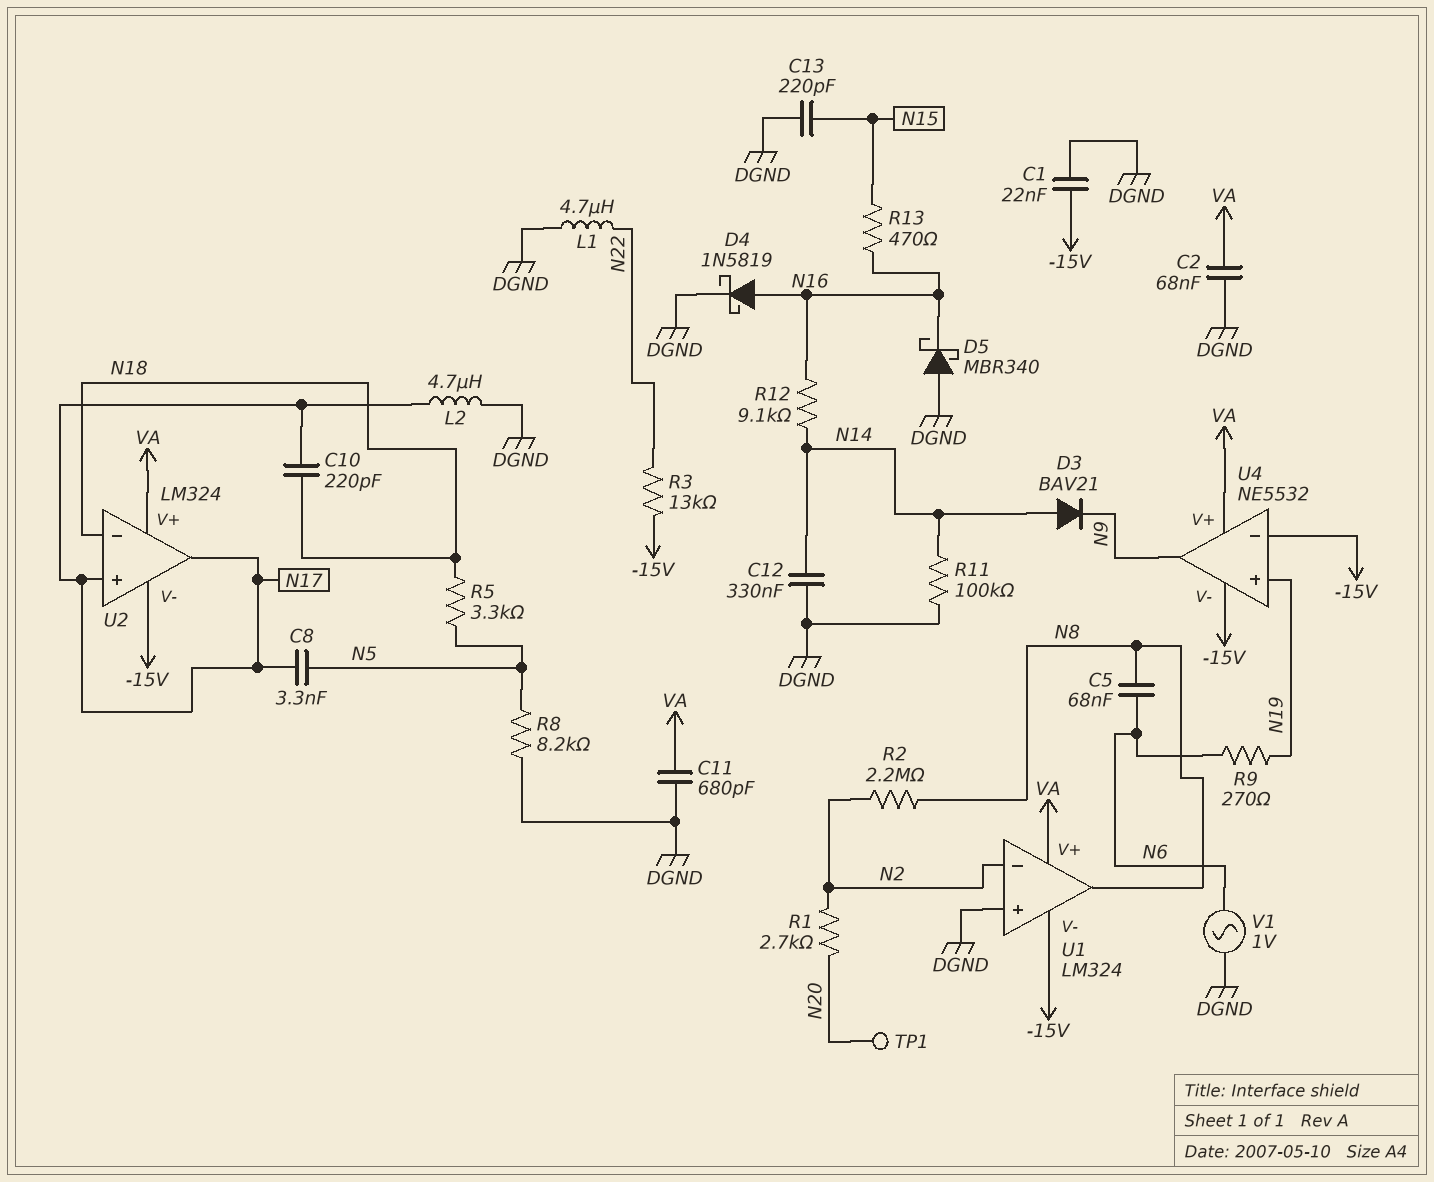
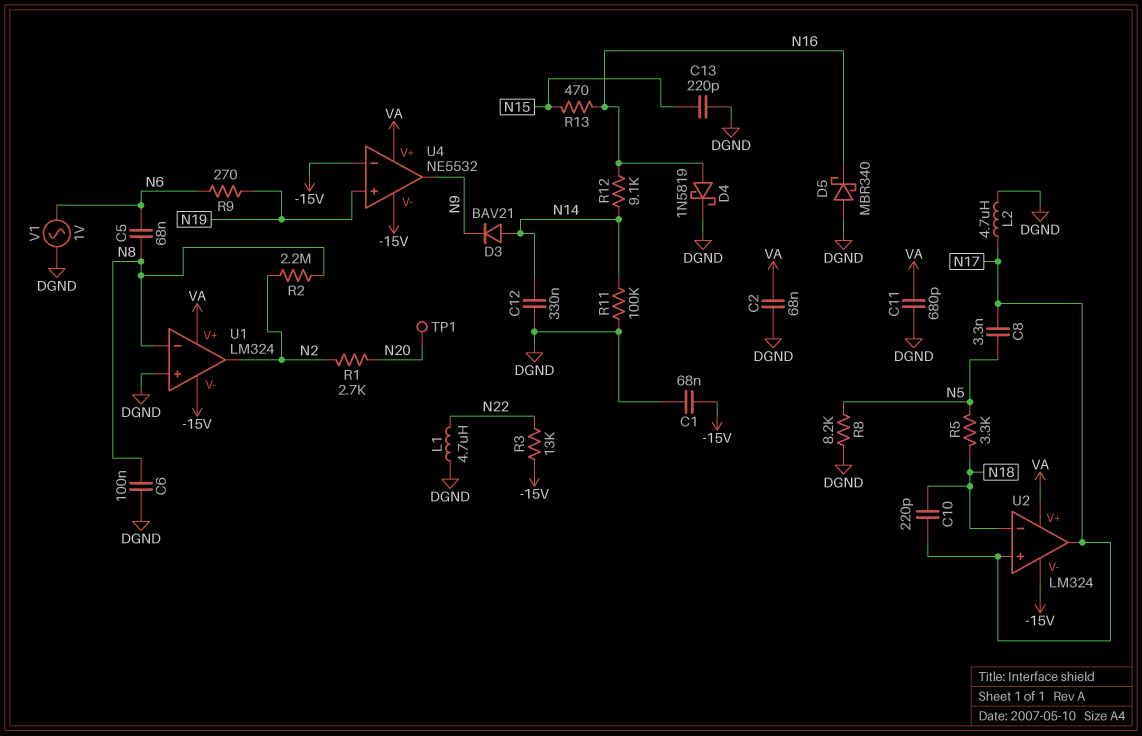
C1: 22nF (-15V, DGND) -> 68nF (-15V, DGND)
C6: none -> 100nF (DGND, N8)
U1 pin in-: N2 -> N8
U1 pin out: N8 -> N2

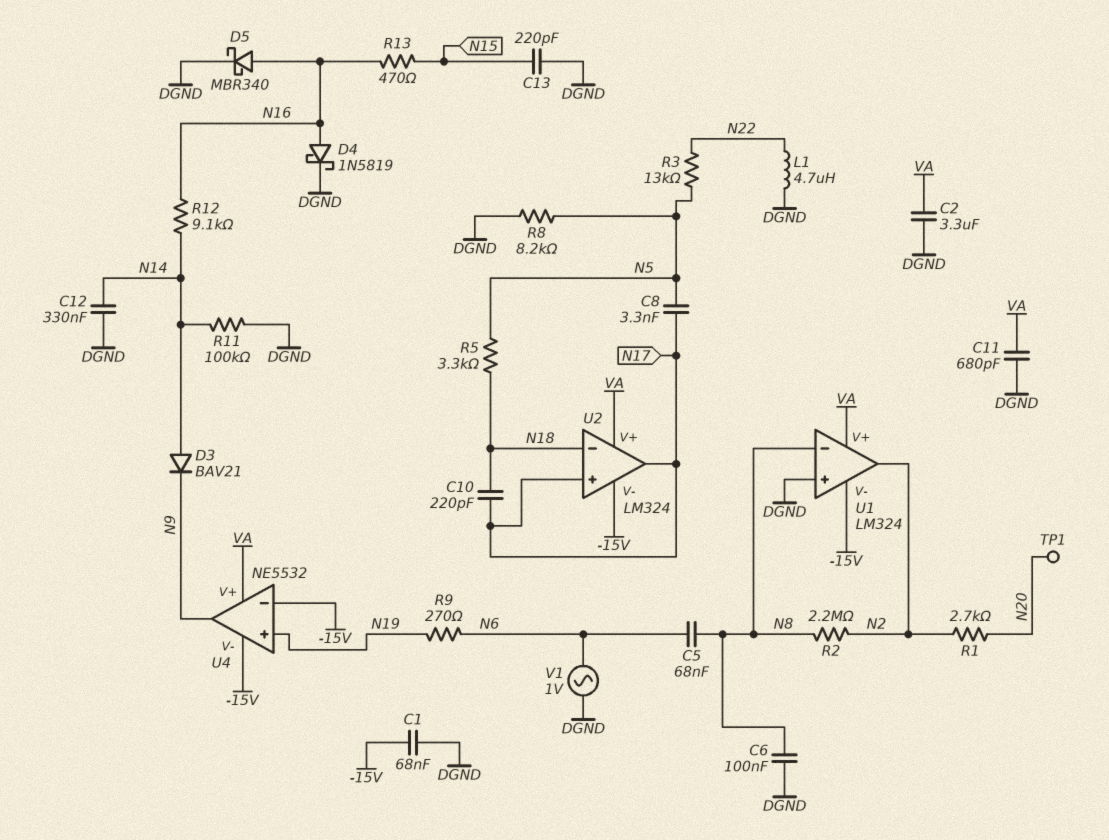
C2: 68nF (DGND, VA) -> 3.3uF (DGND, VA)
D5: schottky MBR340 (A DGND, K N16) -> schottky MBR340 (A N16, K DGND)
L2: 4.7uH (DGND, N17) -> none
R3: 13k (-15V, N22) -> 13k (N5, N22)

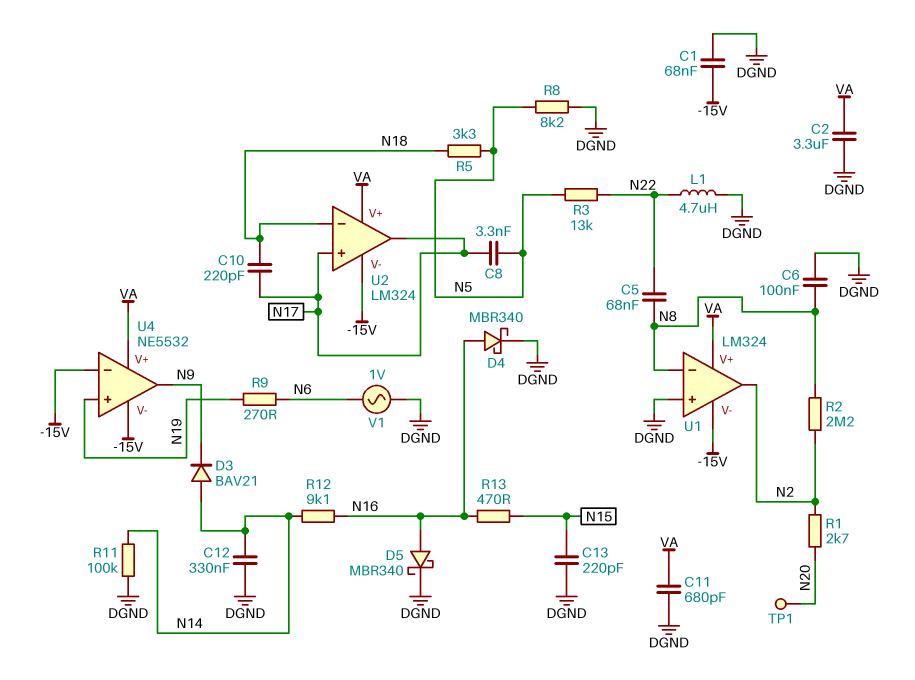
C5: 68nF (N6, N8) -> 68nF (N8, N22)
D4: schottky 1N5819 (A N16, K DGND) -> schottky MBR340 (A N16, K DGND)

